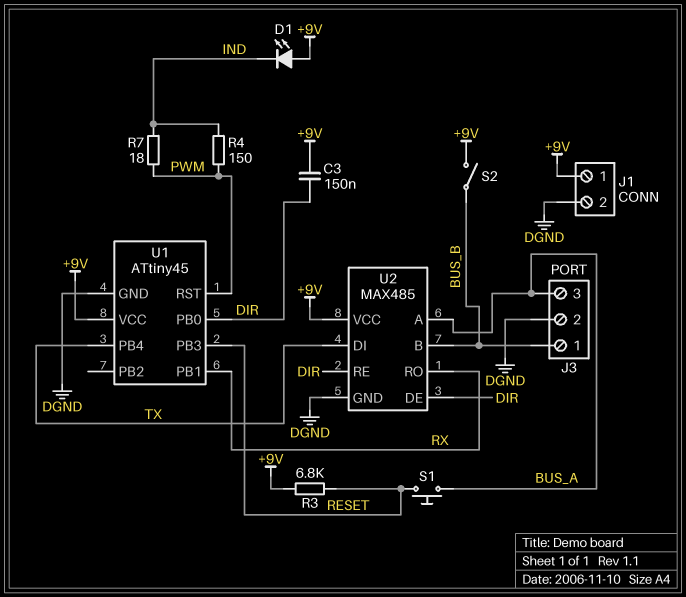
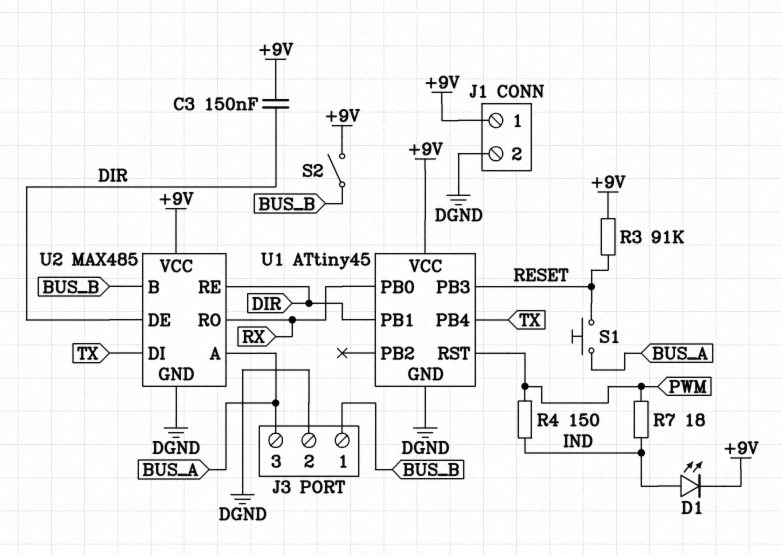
D1: LED (A +9V, K IND) -> LED (A IND, K +9V)
R3: 6.8k (+9V, RESET) -> 91k (+9V, RESET)
U1 pin PB0: DIR -> RX
U1 pin PB1: RX -> DIR

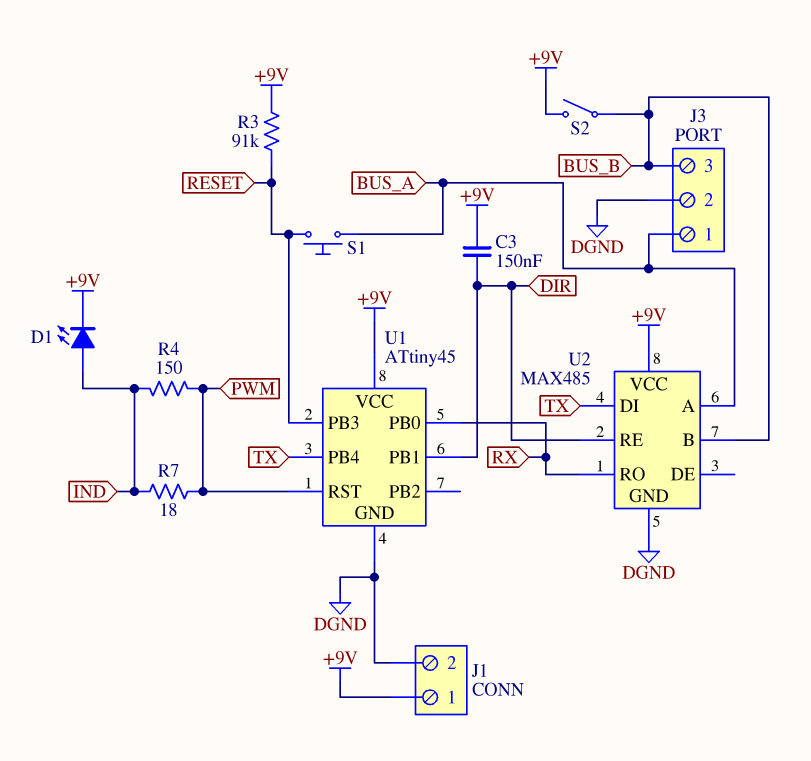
J3 pin 1: BUS_B -> BUS_A
J3 pin 3: BUS_A -> BUS_B
U2 pin DE: DIR -> none

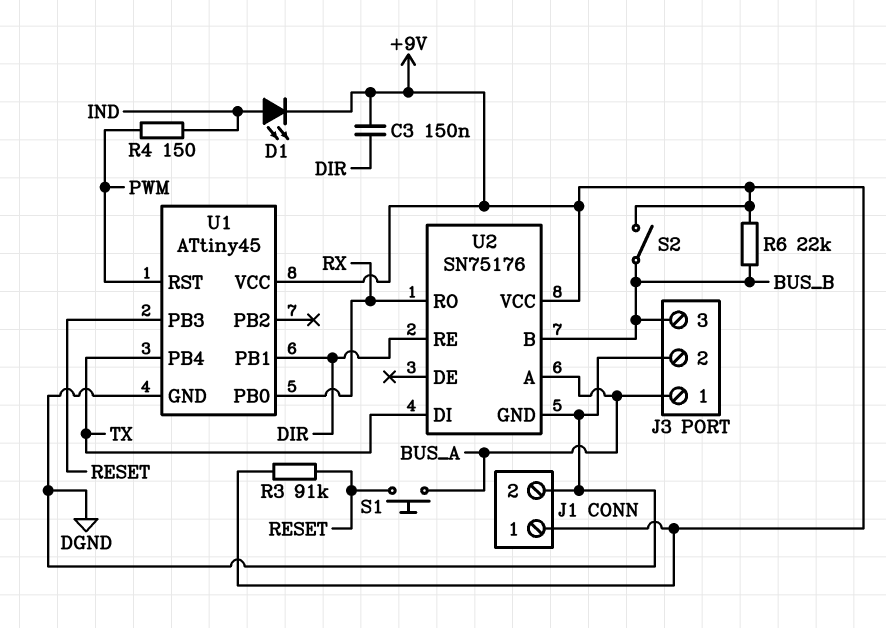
R6: none -> 22k (+9V, BUS_B)
R7: 18 (IND, PWM) -> none
U2: MAX485 -> SN75176

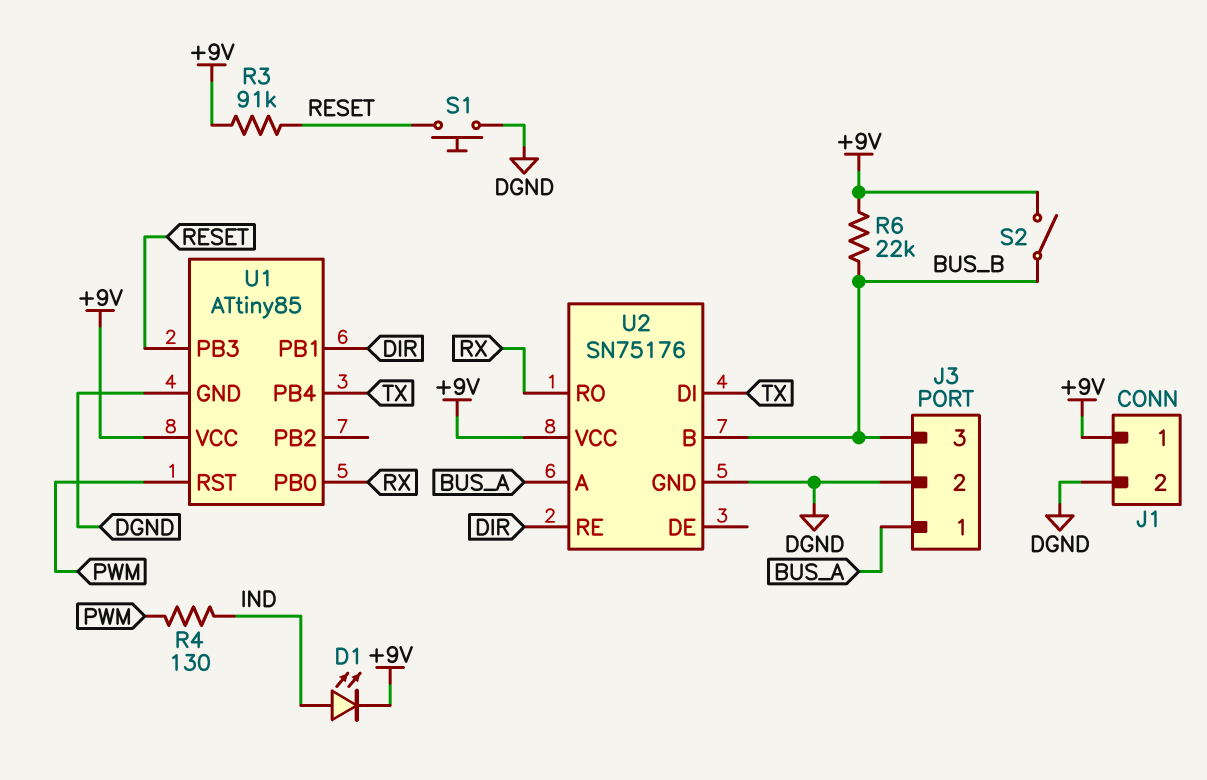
C3: 150nF (+9V, DIR) -> none
R4: 150 (IND, PWM) -> 130 (IND, PWM)
S1: button (BUS_A, RESET) -> button (DGND, RESET)
U1: ATtiny45 -> ATtiny85

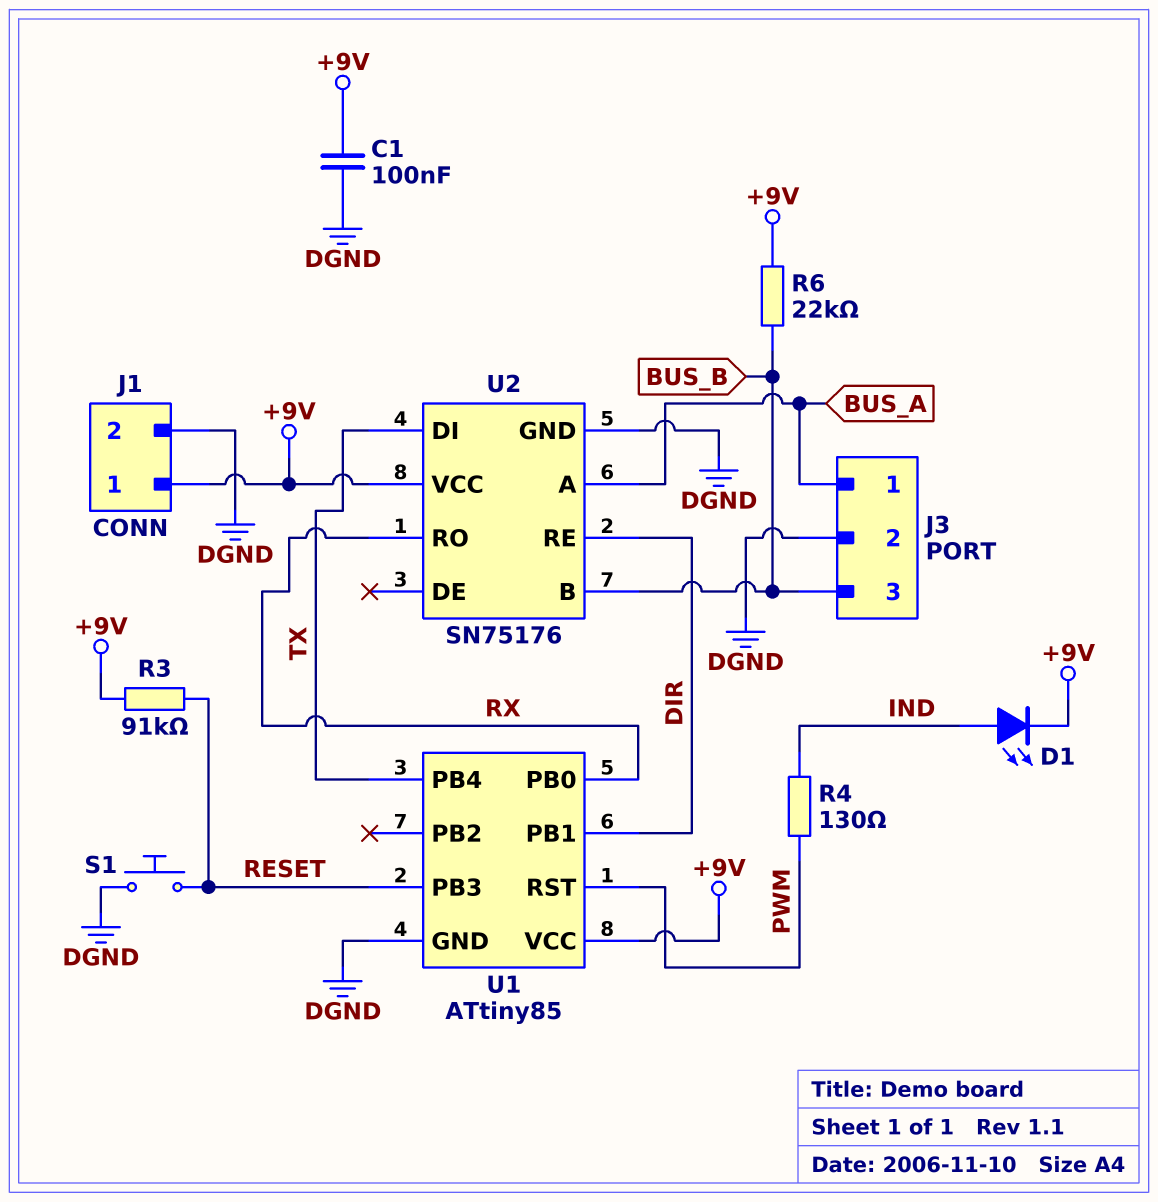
C1: none -> 100nF (+9V, DGND)
S2: switch (+9V, BUS_B) -> none

